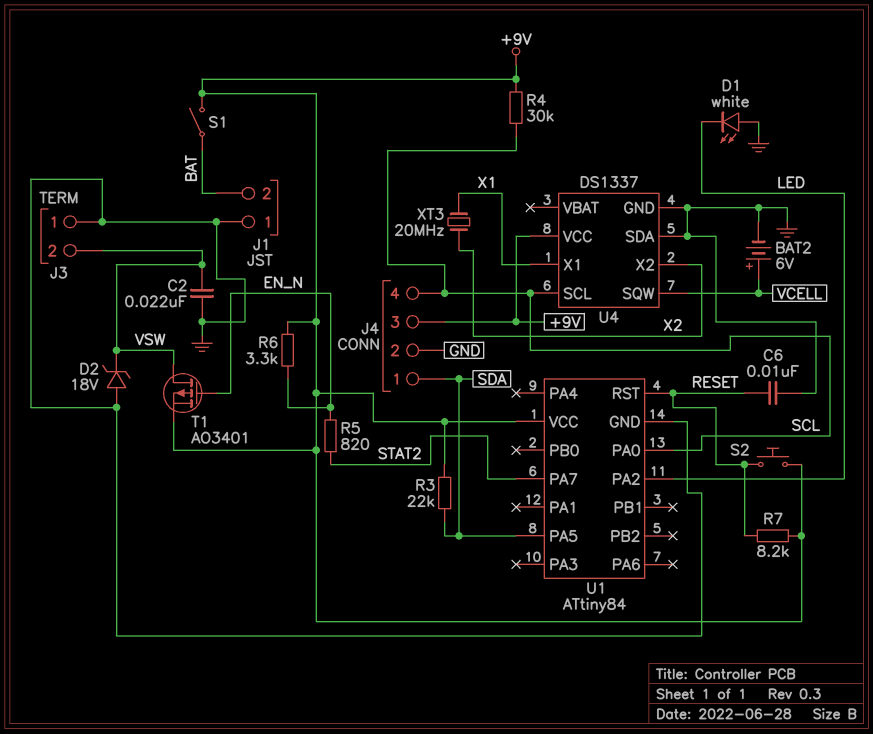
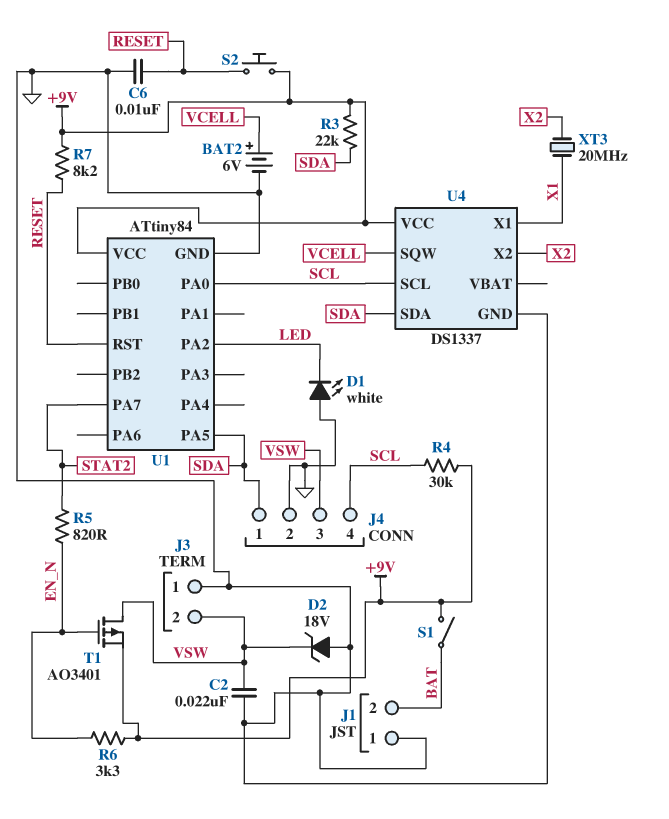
J4 pin 3: +9V -> VSW
U4 pin SDA: GND -> SDA

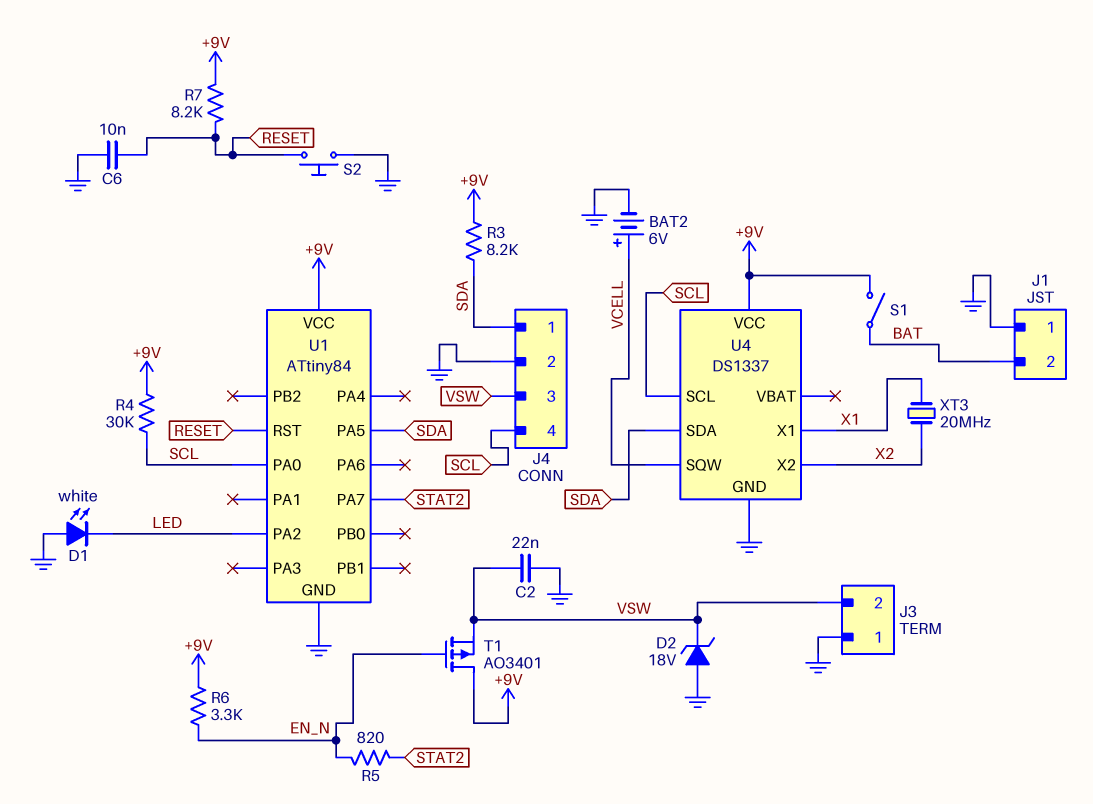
R3: 22k (+9V, SDA) -> 8.2k (+9V, SDA)
S2: button (+9V, RESET) -> button (GND, RESET)
T1: PMOS AO3401 (G EN_N, D VSW, S +9V) -> PMOS AO3401 (G EN_N, D +9V, S VSW)

